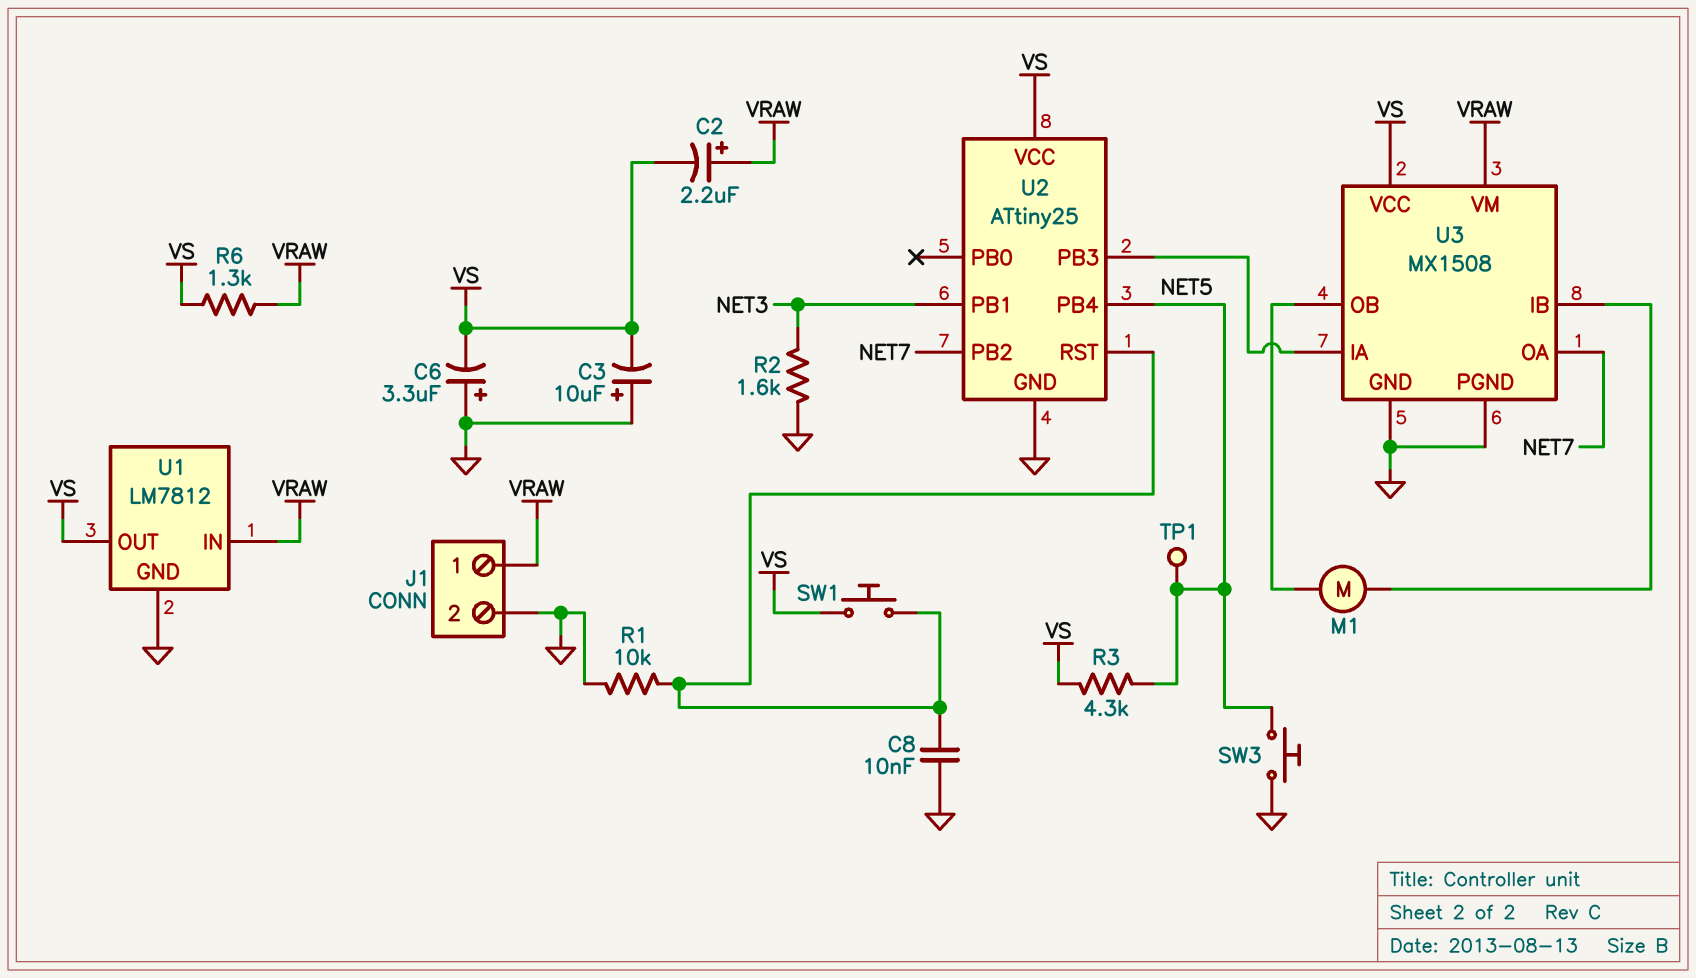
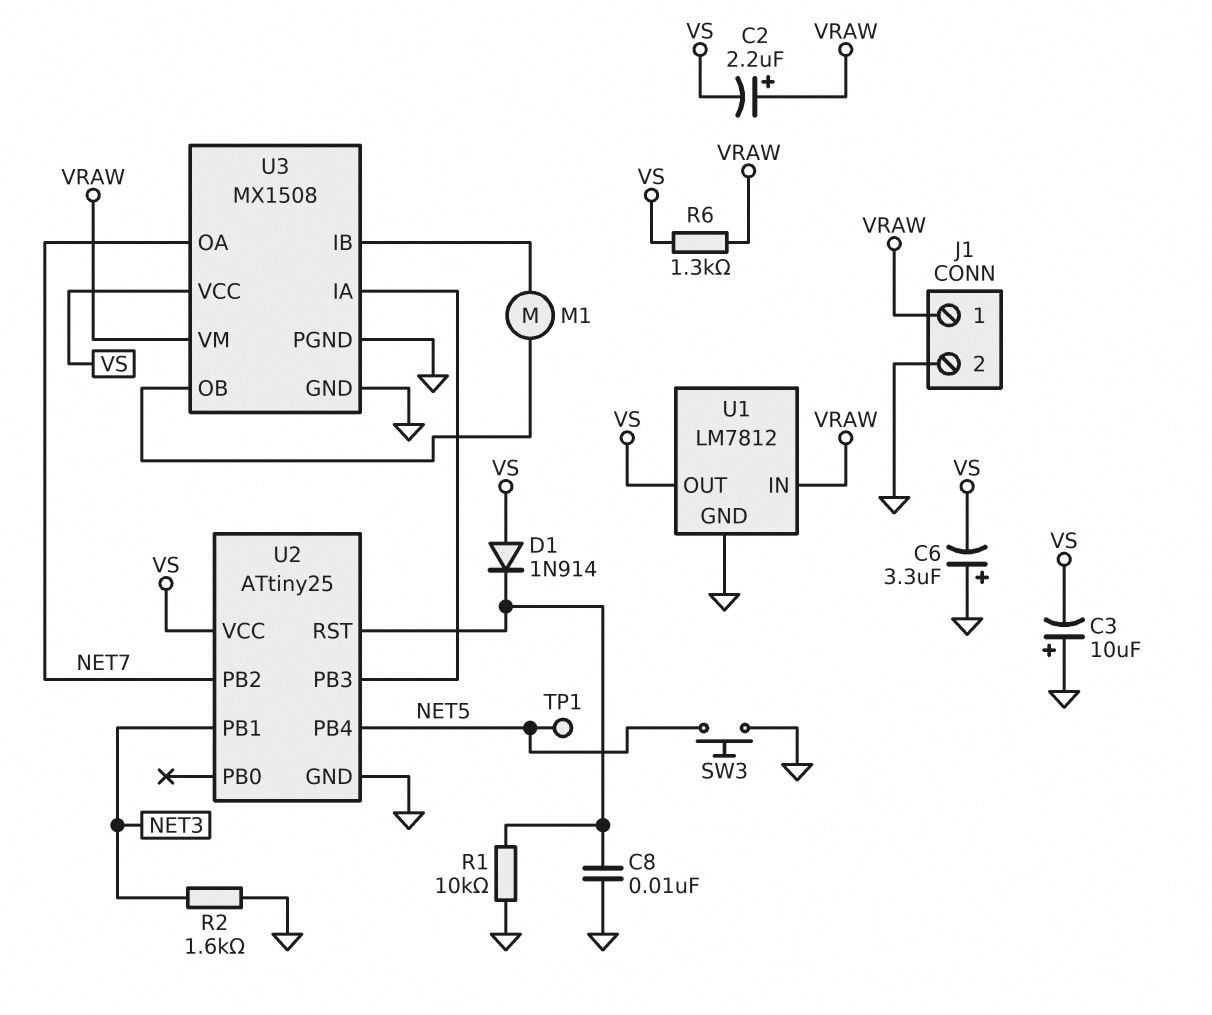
D1: none -> diode 1N914 (A VS, K U2/RST)
R3: 4.3k (NET5, VS) -> none
SW1: button (U2/RST, VS) -> none

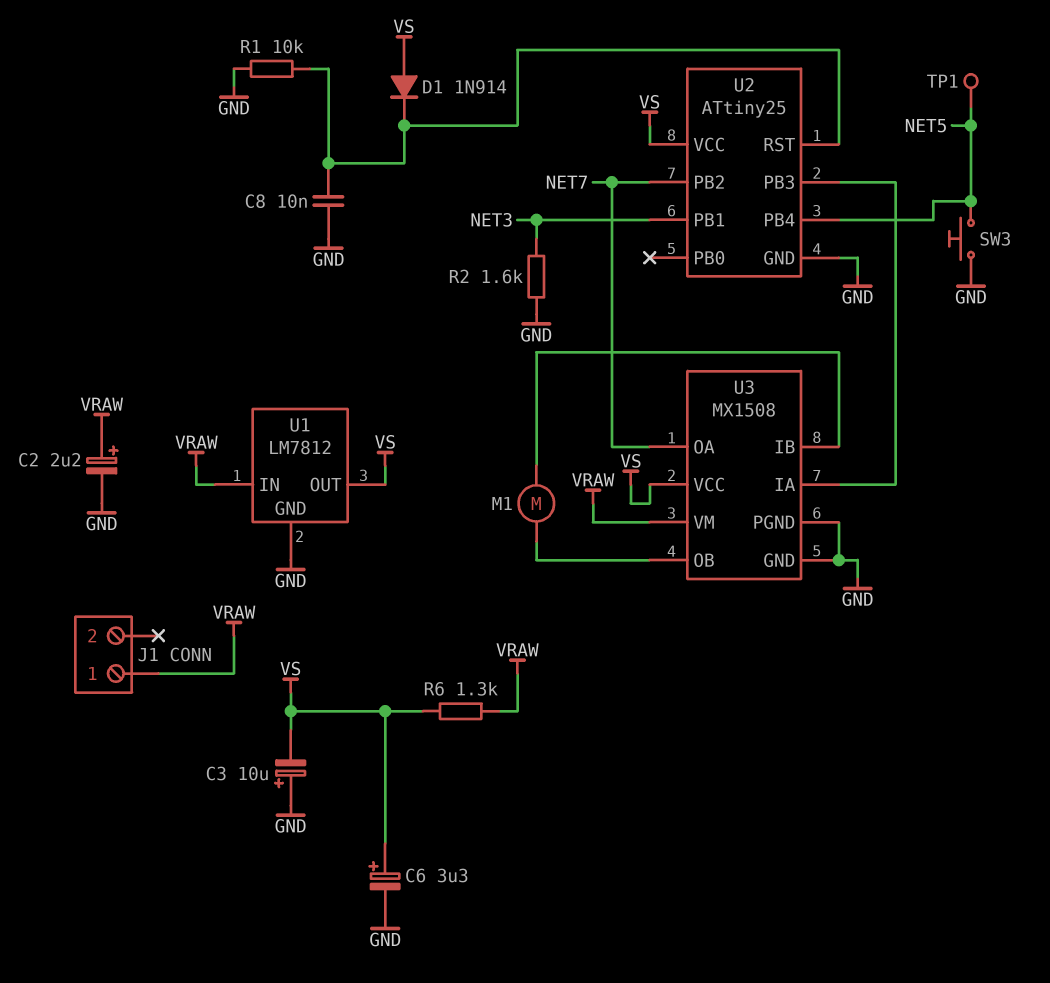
C2: 2.2uF (plus VRAW, minus VS) -> 2.2uF (plus VRAW, minus GND)
C6: 3.3uF (plus GND, minus VS) -> 3.3uF (plus VS, minus GND)
J1 pin 2: GND -> none

